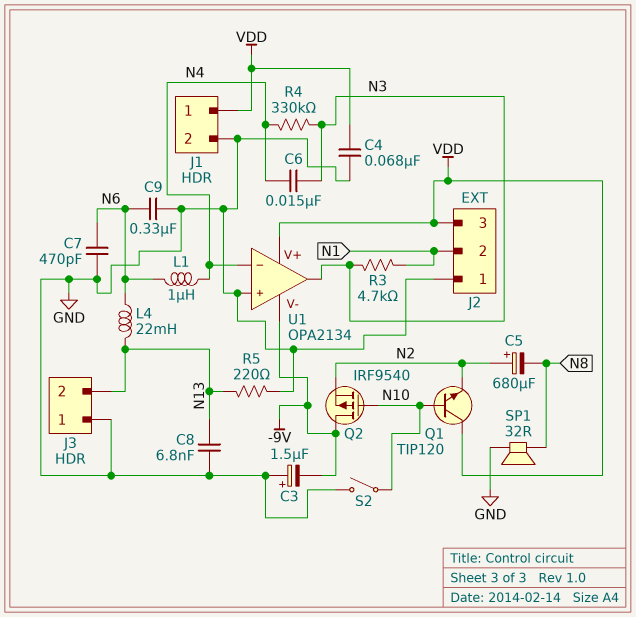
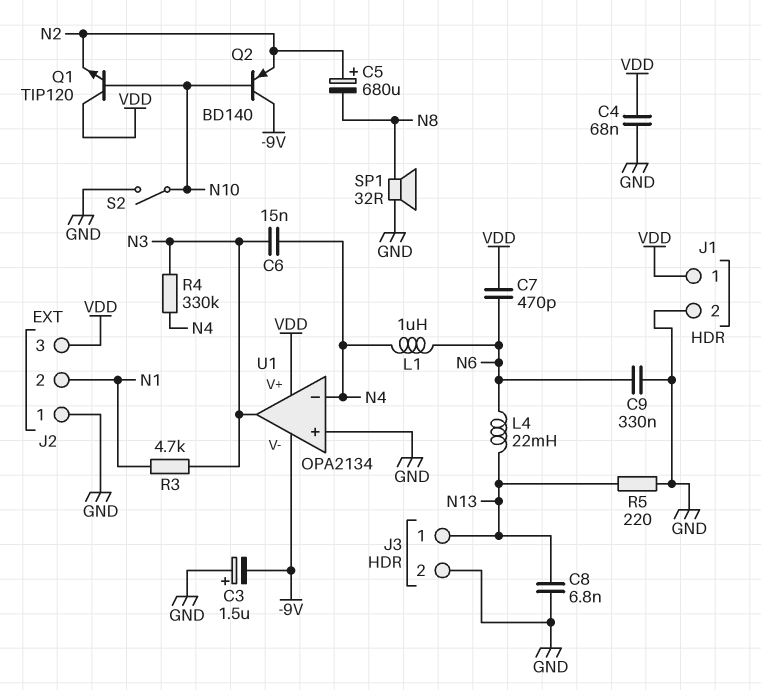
C7: 470pF (GND, N6) -> 470pF (N6, VDD)
J3 pin 1: GND -> N13
J3 pin 2: N13 -> GND
Q2: PMOS IRF9540 (G N10, D -9V, S N2) -> PNP BD140 (B N10, C -9V, E N2)

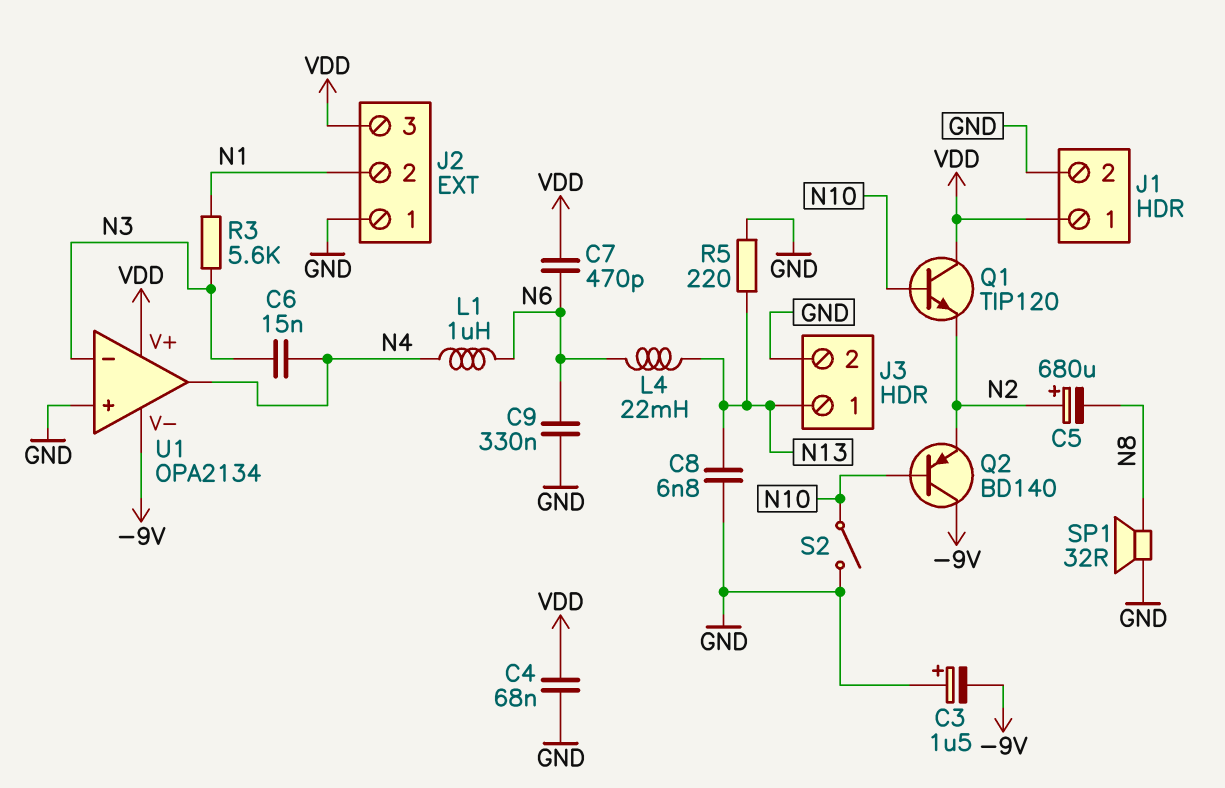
R3: 4.7k (N1, N3) -> 5.6k (N1, N3)
R4: 330k (N3, N4) -> none
U1 pin in-: N4 -> N3
U1 pin out: N3 -> N4

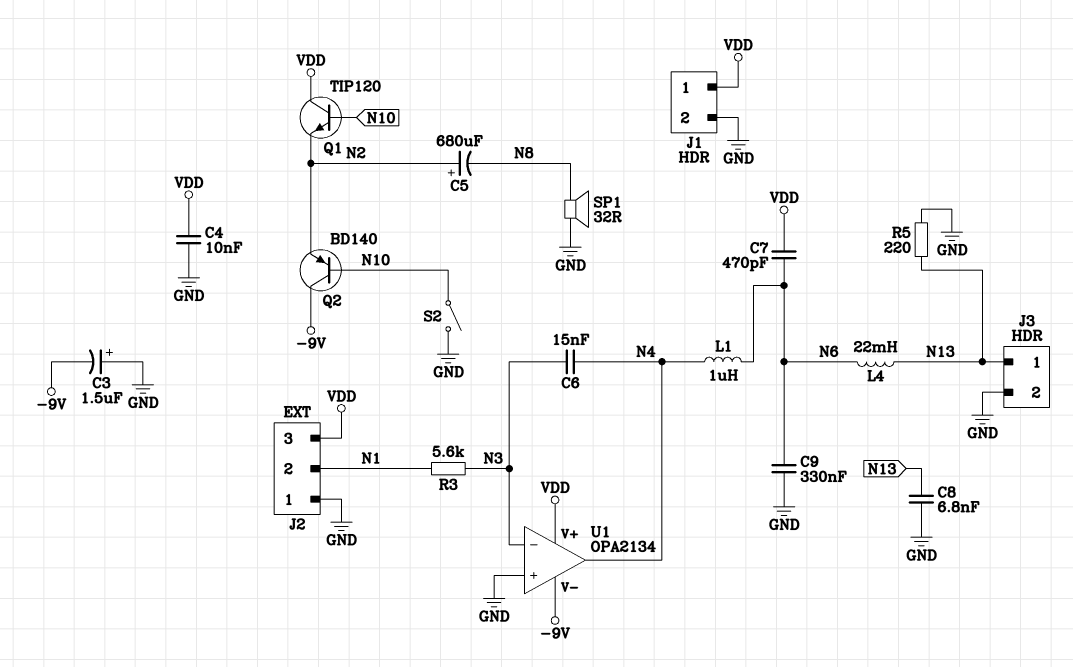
C4: 68nF (GND, VDD) -> 10nF (GND, VDD)

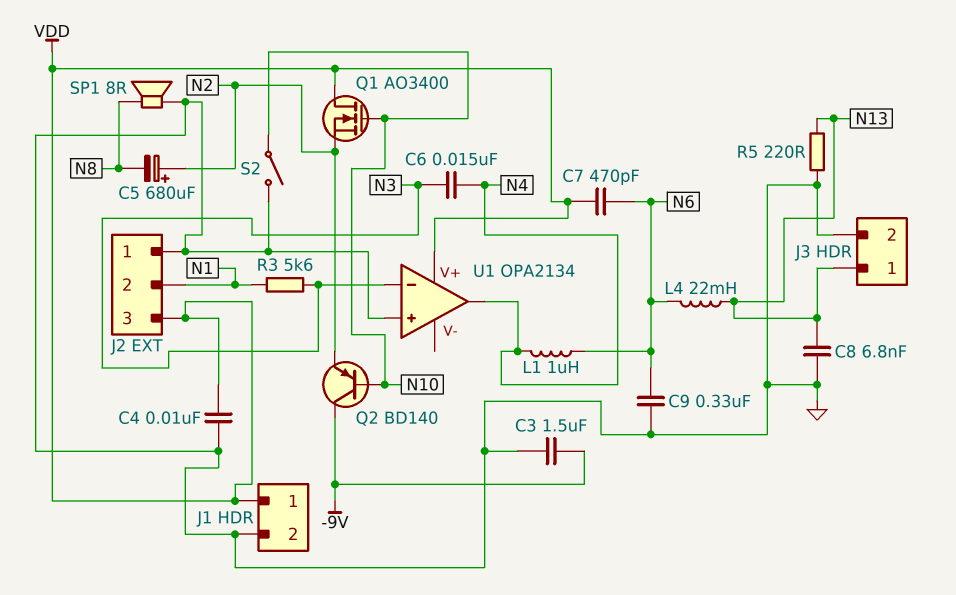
C3: 1.5uF (plus GND, minus -9V) -> 1.5uF (-9V, GND)
Q1: NPN TIP120 (B N10, C VDD, E N2) -> NMOS AO3400 (G N10, D VDD, S N2)
SP1: speaker 32R (GND, N8) -> speaker 8R (GND, N8)
U1 pin V-: -9V -> none

